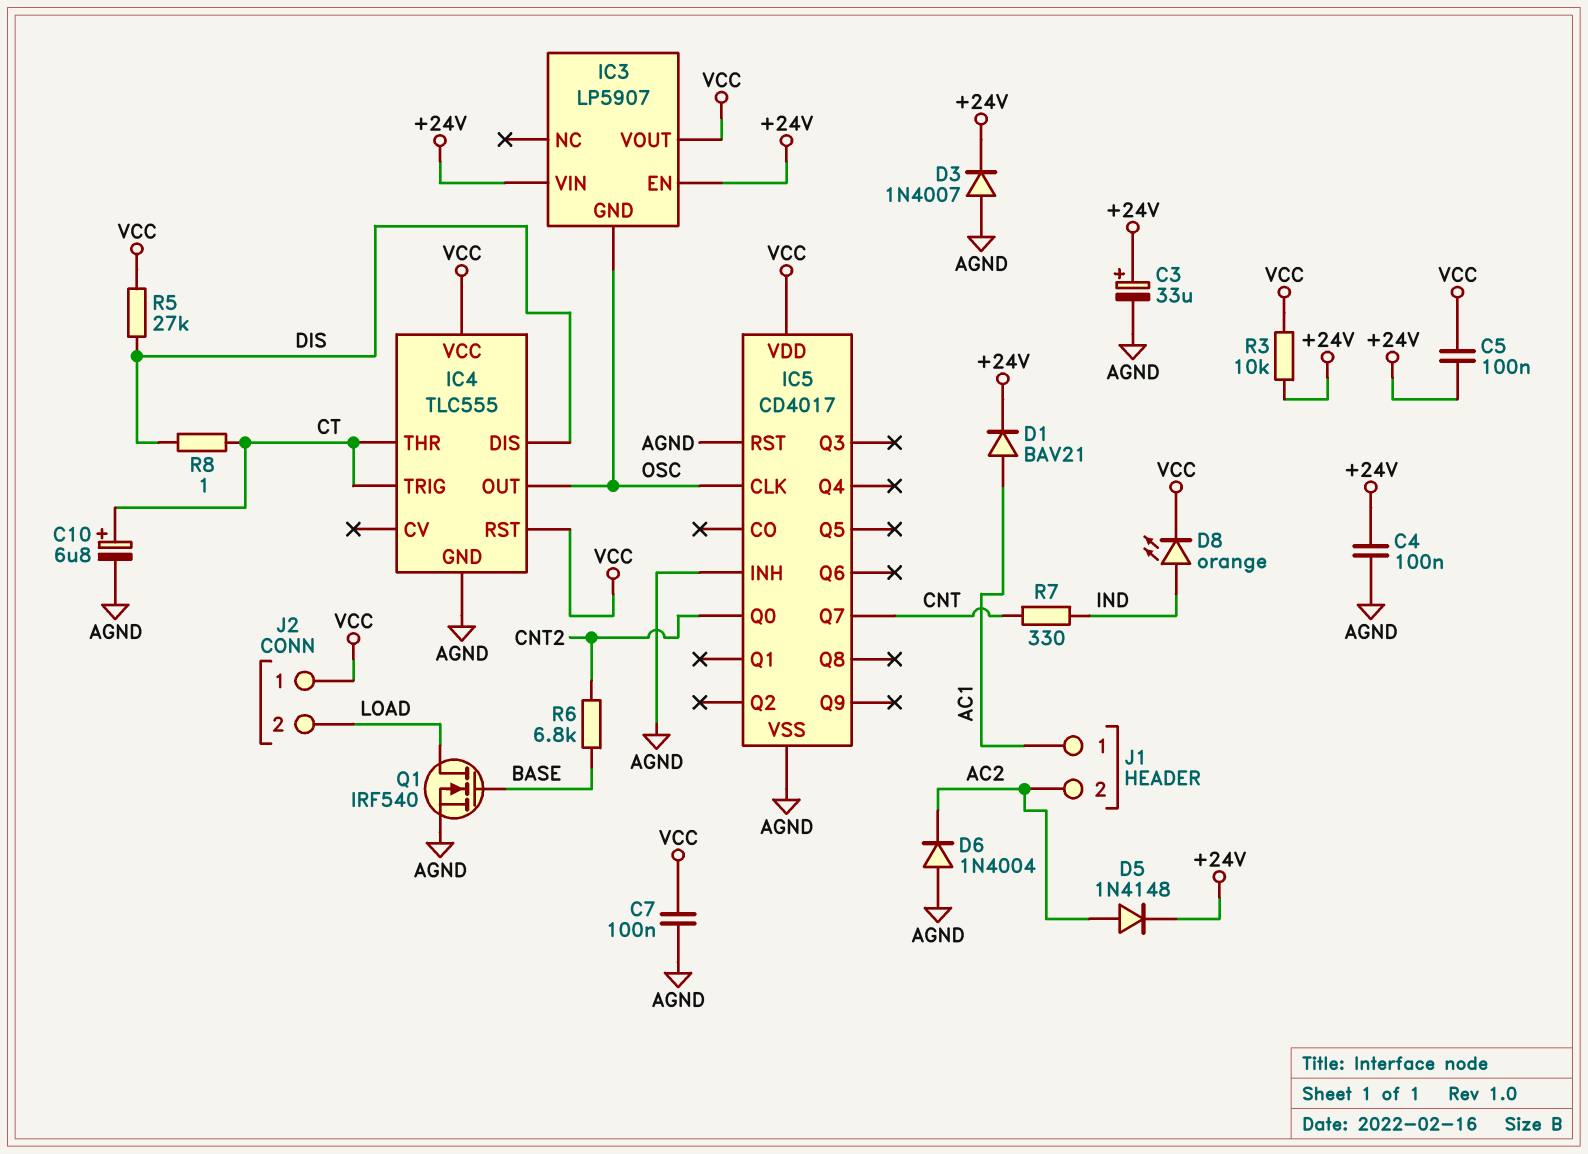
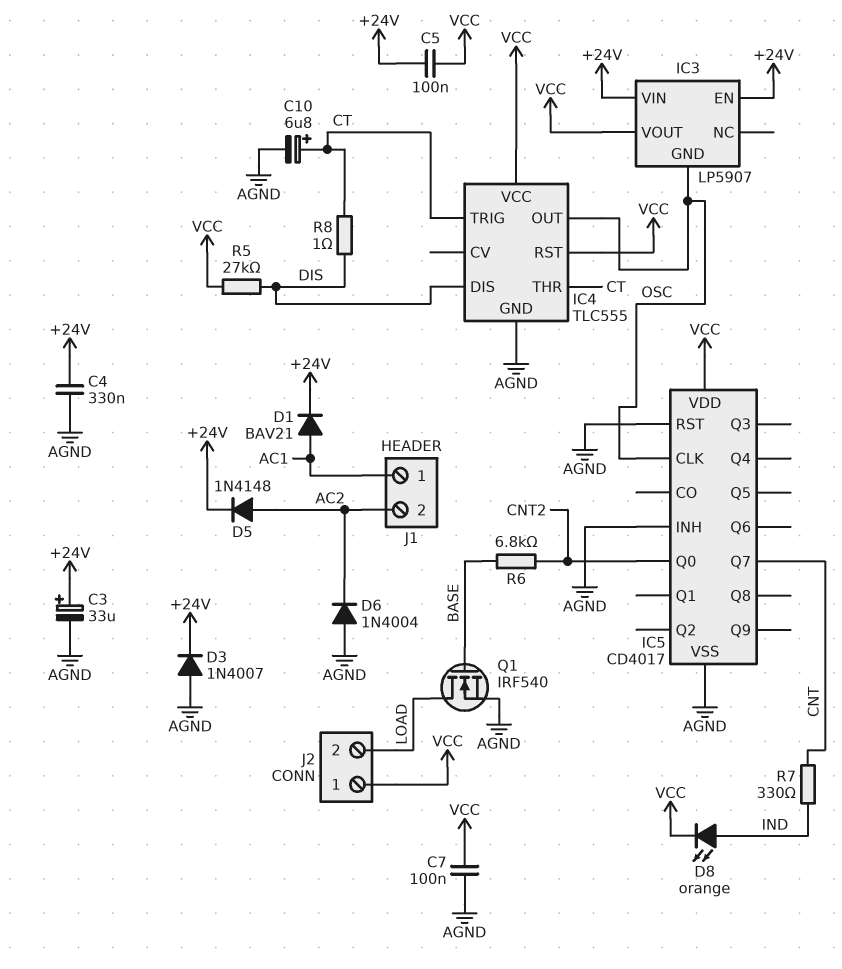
C4: 100nF (+24V, AGND) -> 330nF (+24V, AGND)
R3: 10k (+24V, VCC) -> none

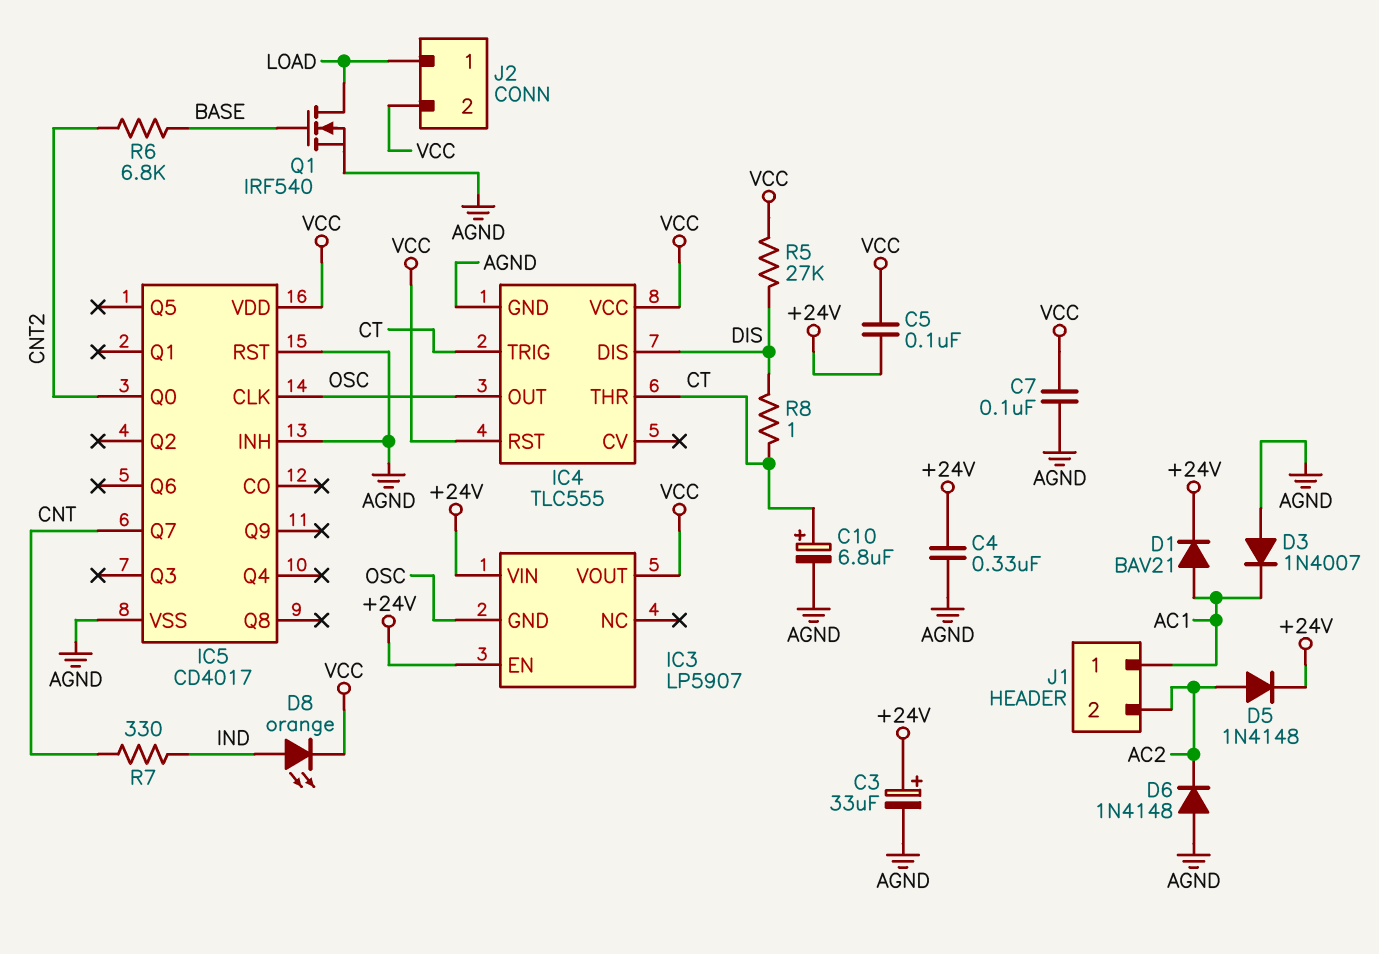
D3: diode 1N4007 (A AGND, K +24V) -> diode 1N4007 (A AGND, K AC1)
D6: diode 1N4004 (A AGND, K AC2) -> diode 1N4148 (A AGND, K AC2)
J2 pin 1: VCC -> LOAD
J2 pin 2: LOAD -> VCC

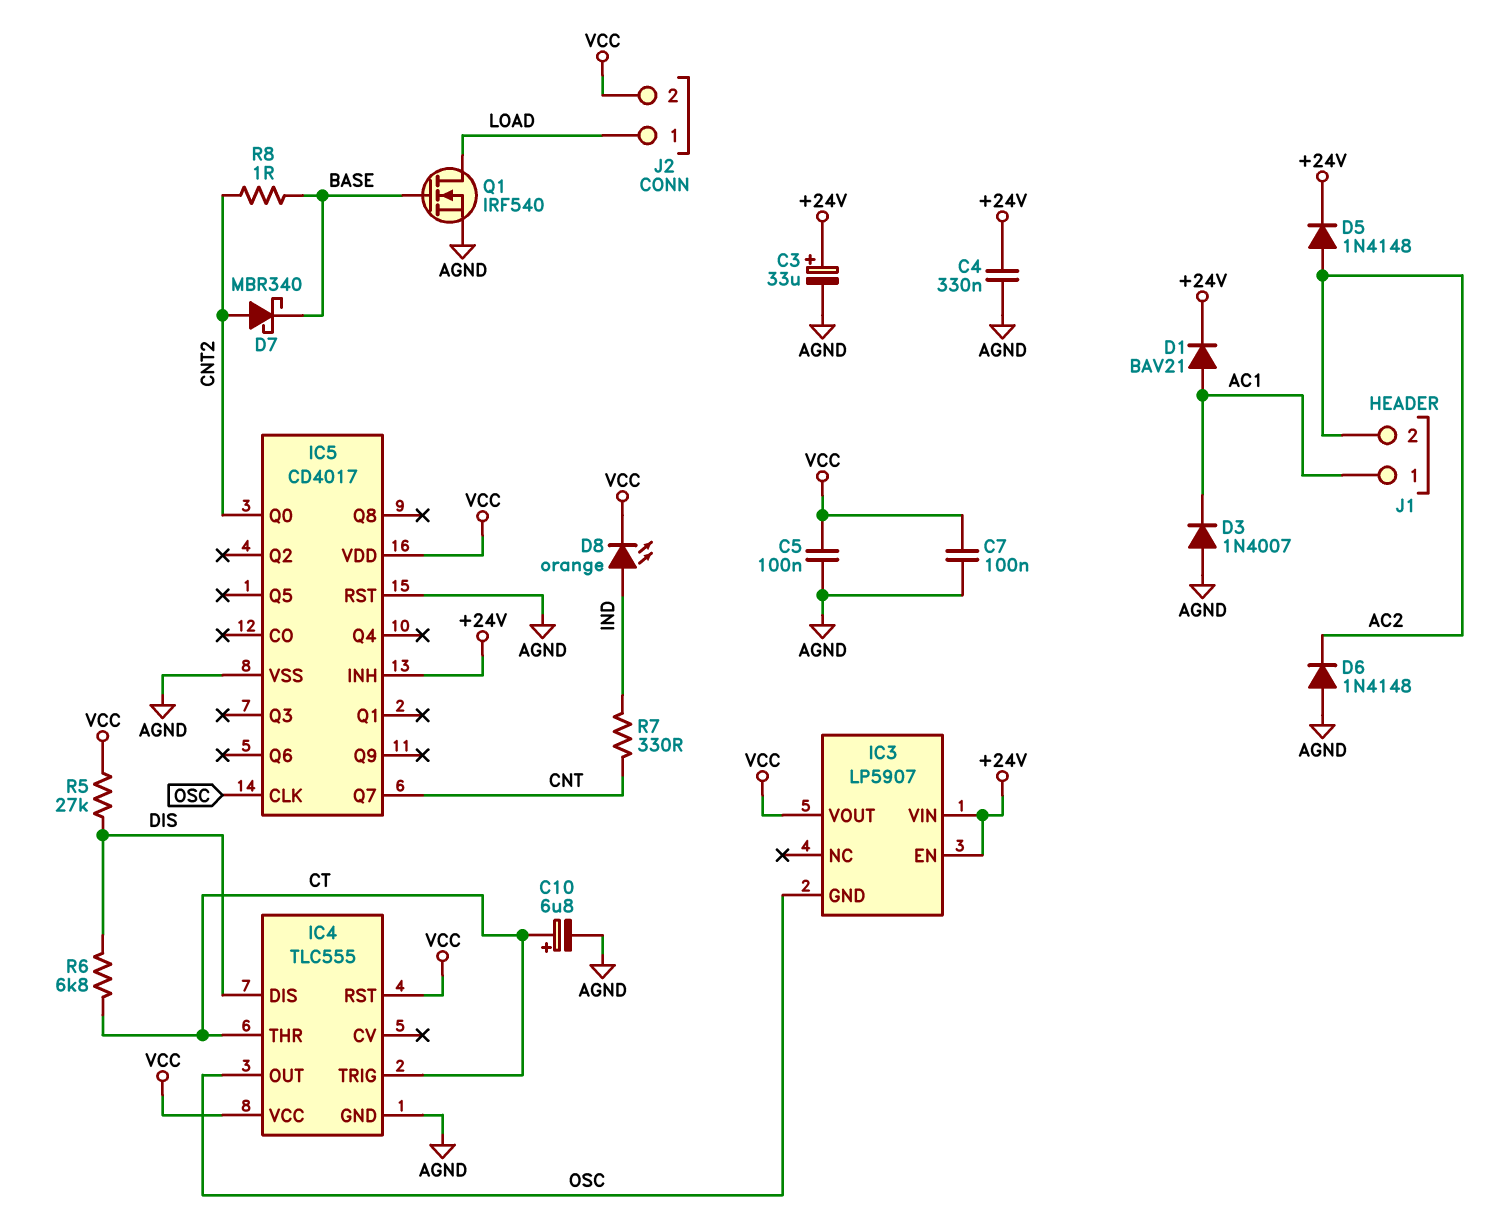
C5: 100nF (+24V, VCC) -> 100nF (AGND, VCC)
D7: none -> schottky MBR340 (A CNT2, K BASE)
IC5 pin INH: AGND -> +24V
R6: 6.8k (BASE, CNT2) -> 6.8k (CT, DIS)
R8: 1 (CT, DIS) -> 1 (BASE, CNT2)

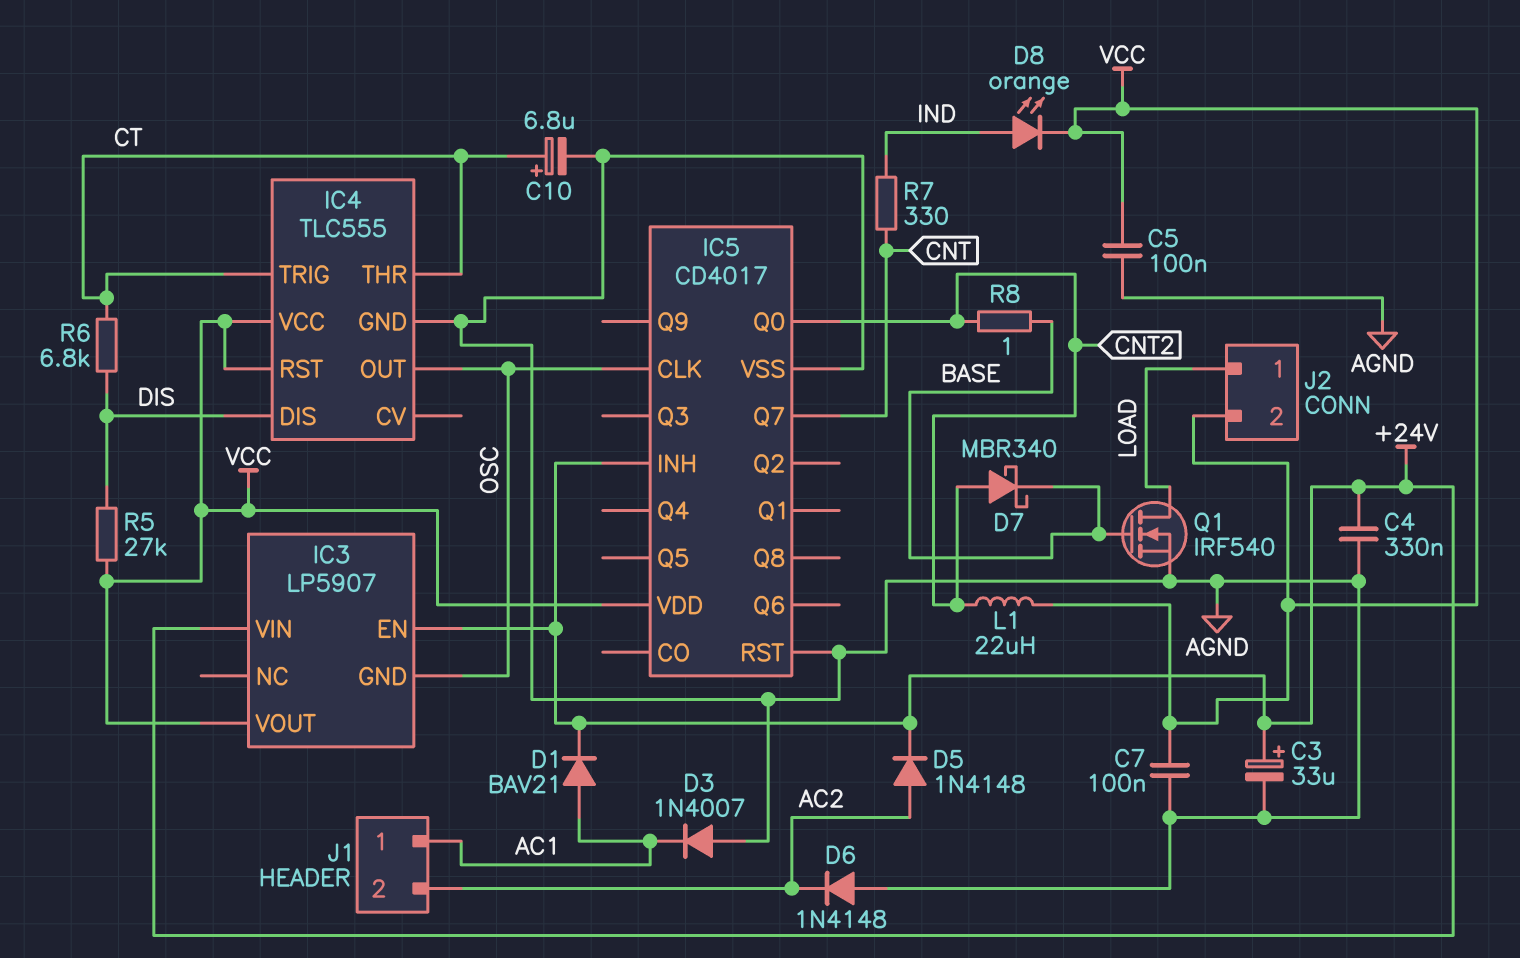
L1: none -> 22uH (CNT2, VCC)

